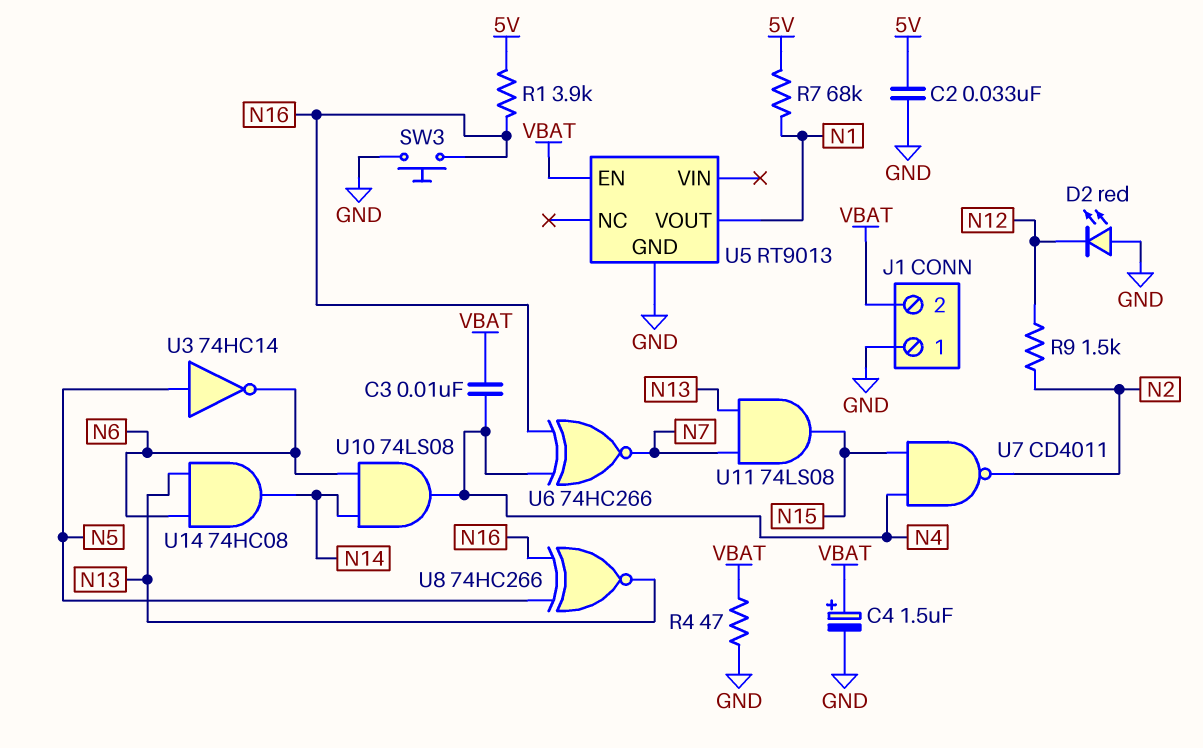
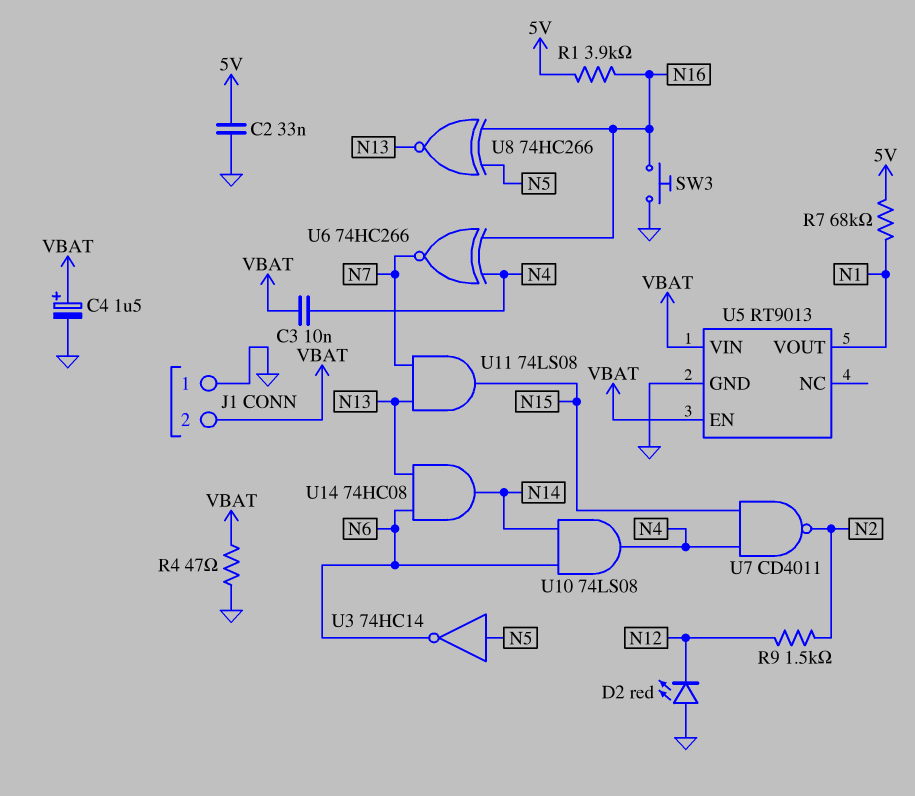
U5 pin VIN: none -> VBAT

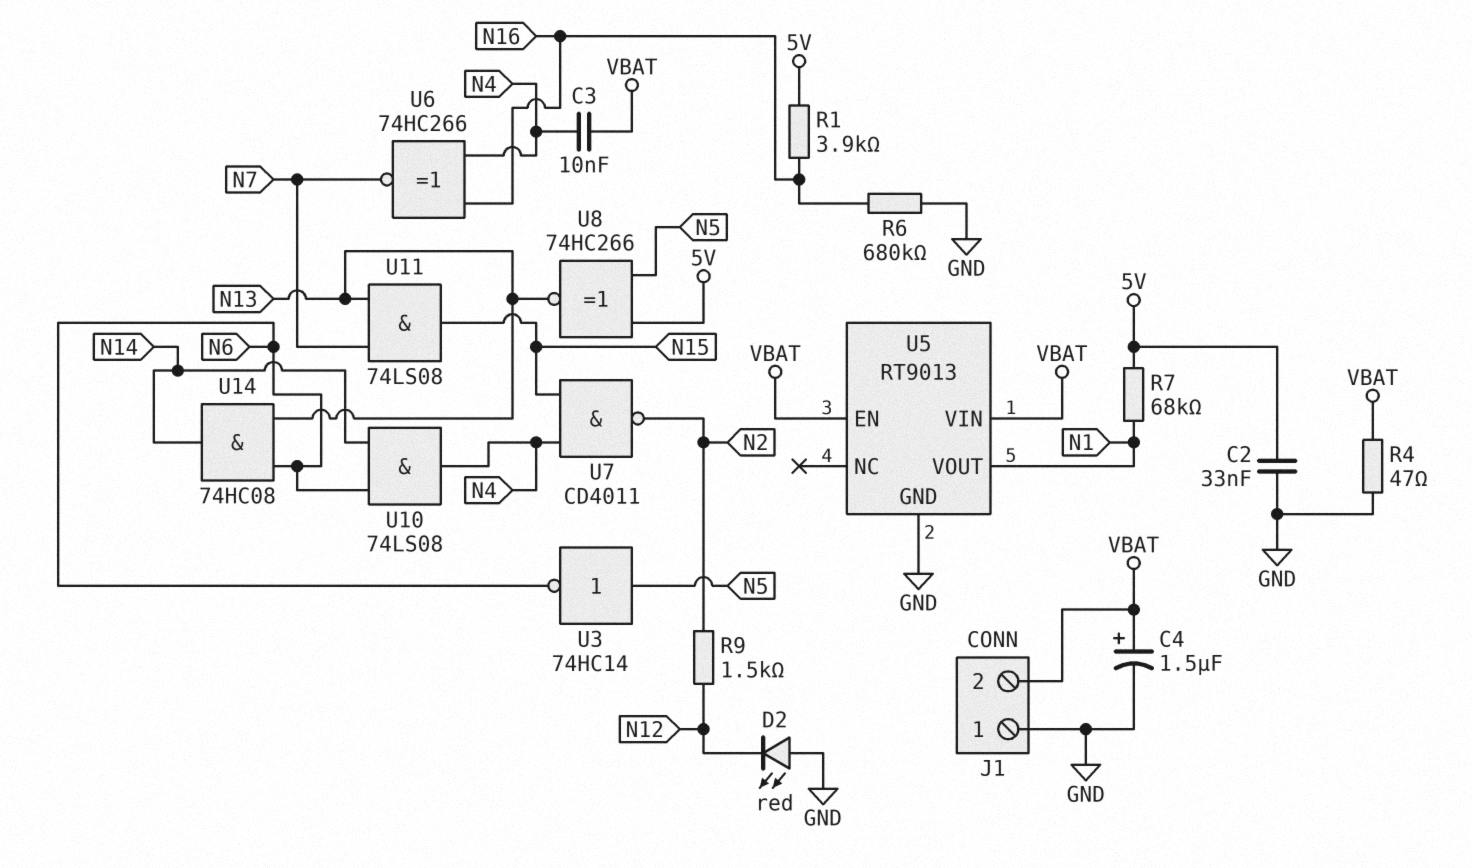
R6: none -> 680k (GND, N16)
SW3: button (GND, N16) -> none
U8: XNOR 74HC266 (in N5, in N16, out N13) -> XNOR 74HC266 (in 5V, in N5, out N13)

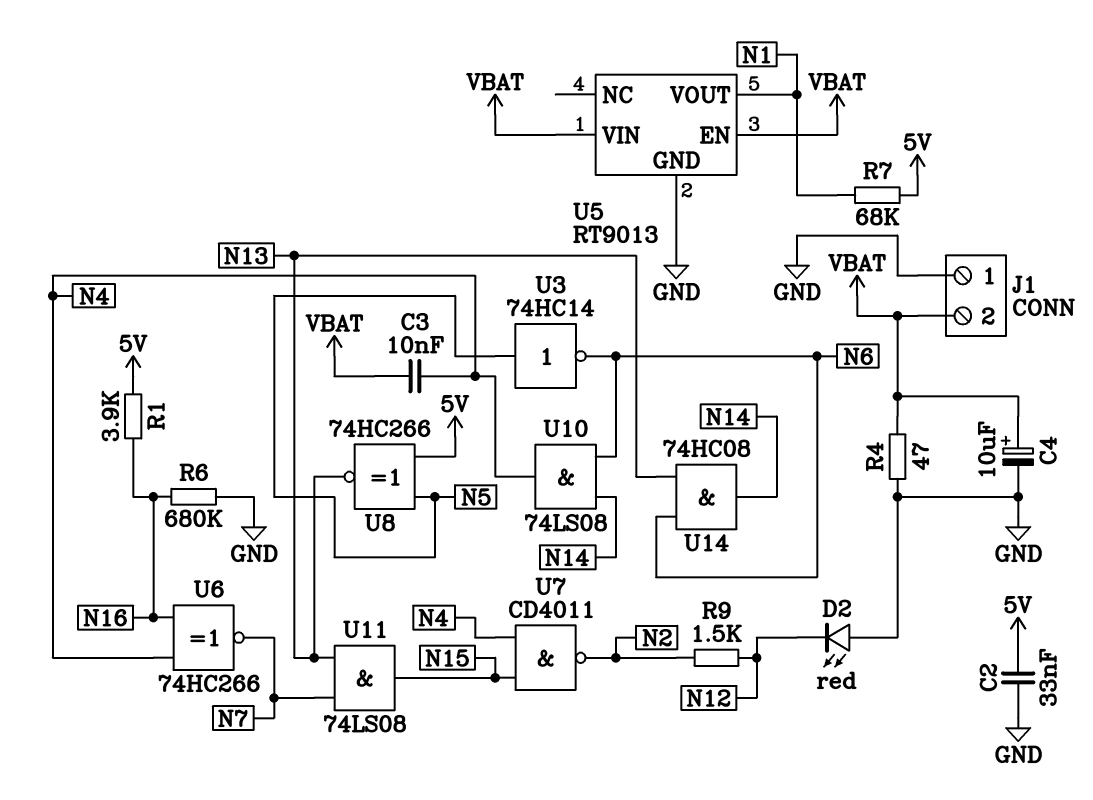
C4: 1.5uF (plus VBAT, minus GND) -> 10uF (plus VBAT, minus GND)

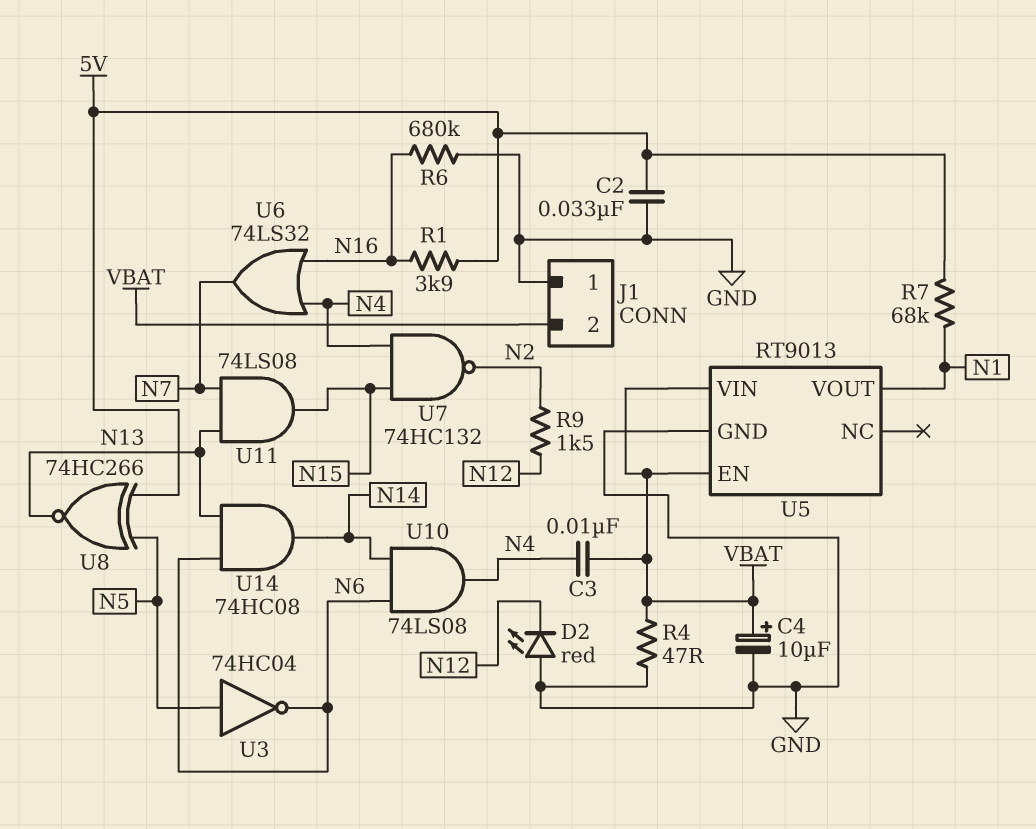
U3: NOT 74HC14 (in N5, out N6) -> NOT 74HC04 (in N5, out N6)
U6: XNOR 74HC266 (in N4, in N16, out N7) -> OR 74LS32 (in N4, in N16, out N7)
U7: NAND CD4011 (in N4, in N15, out N2) -> NAND 74HC132 (in N4, in N15, out N2)

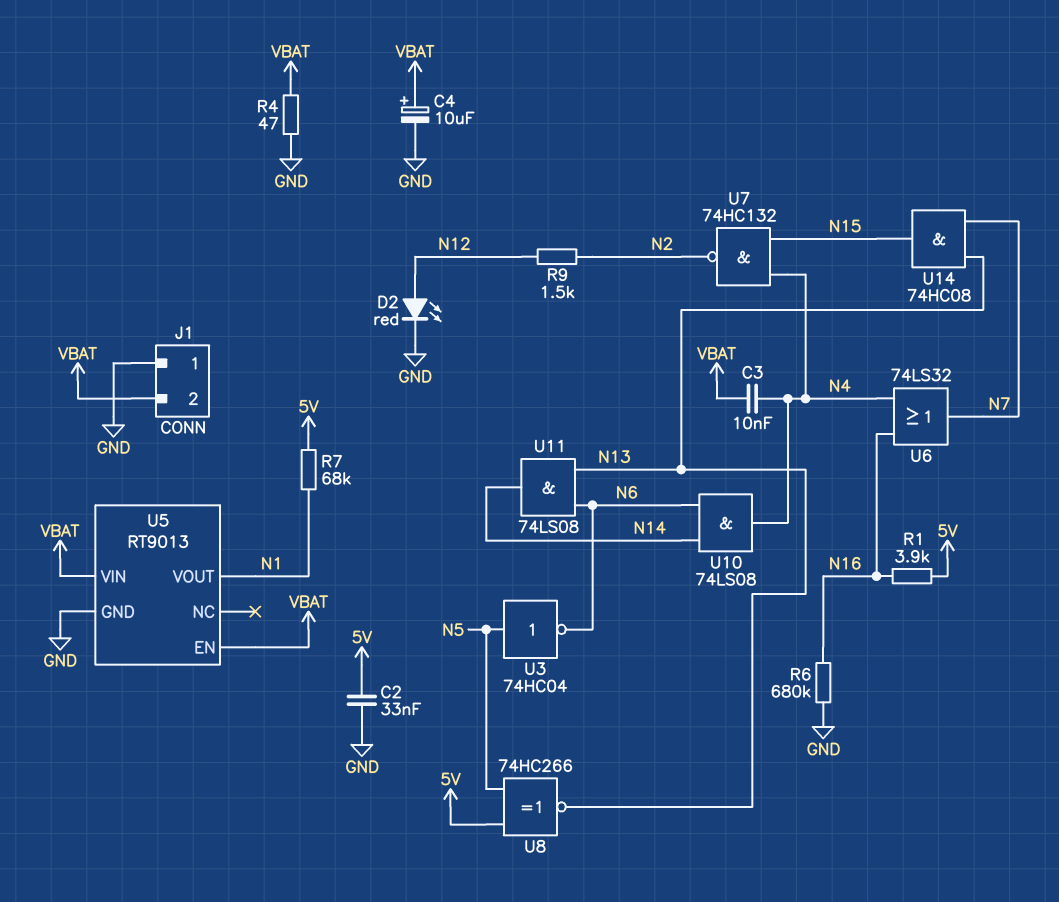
D2: LED red (A GND, K N12) -> LED red (A N12, K GND)
U11: AND 74LS08 (in N7, in N13, out N15) -> AND 74LS08 (in N6, in N13, out N14)
U14: AND 74HC08 (in N6, in N13, out N14) -> AND 74HC08 (in N7, in N13, out N15)

